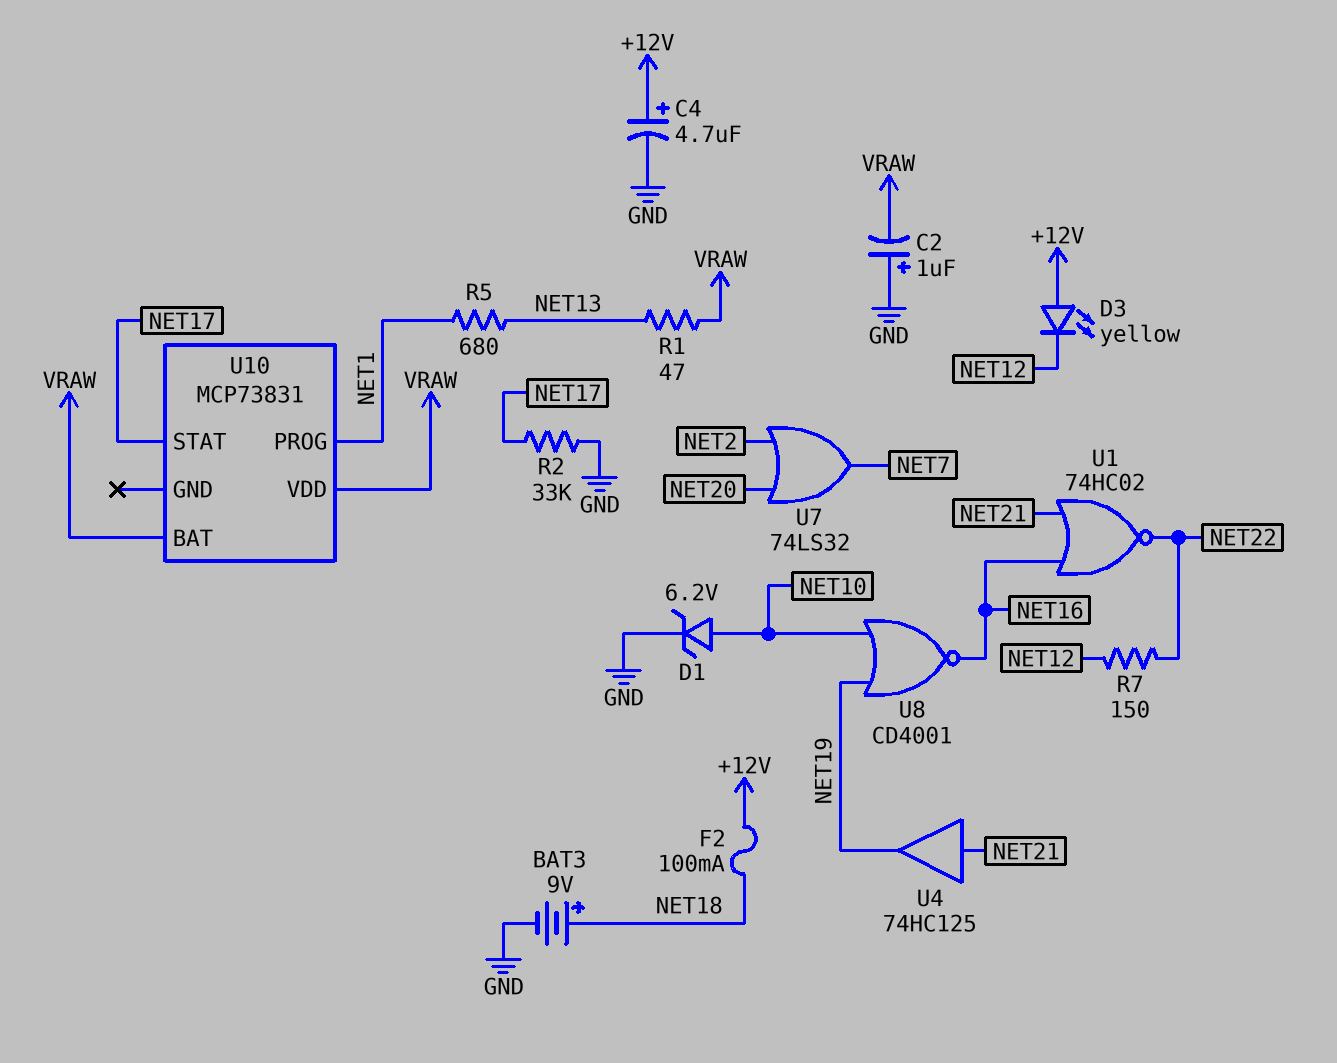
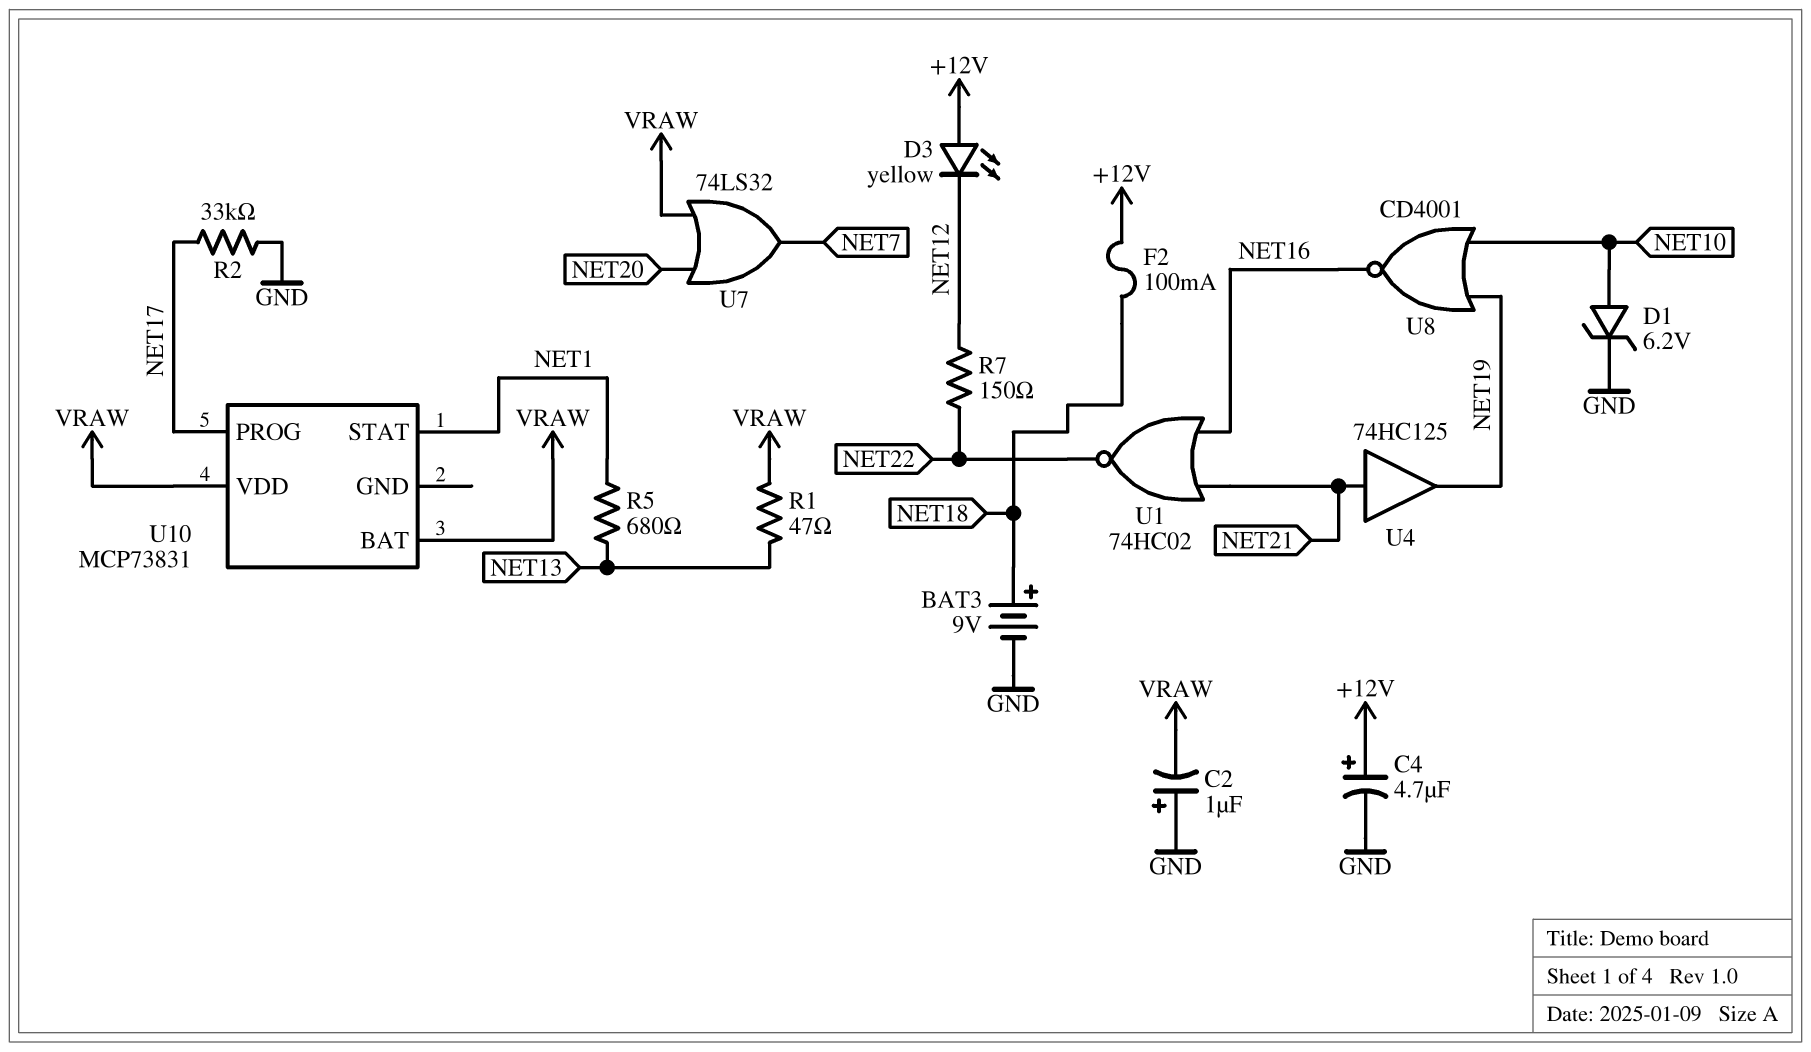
U7: OR 74LS32 (in NET2, in NET20, out NET7) -> OR 74LS32 (in NET20, in VRAW, out NET7)
U10 pin PROG: NET1 -> NET17
U10 pin STAT: NET17 -> NET1

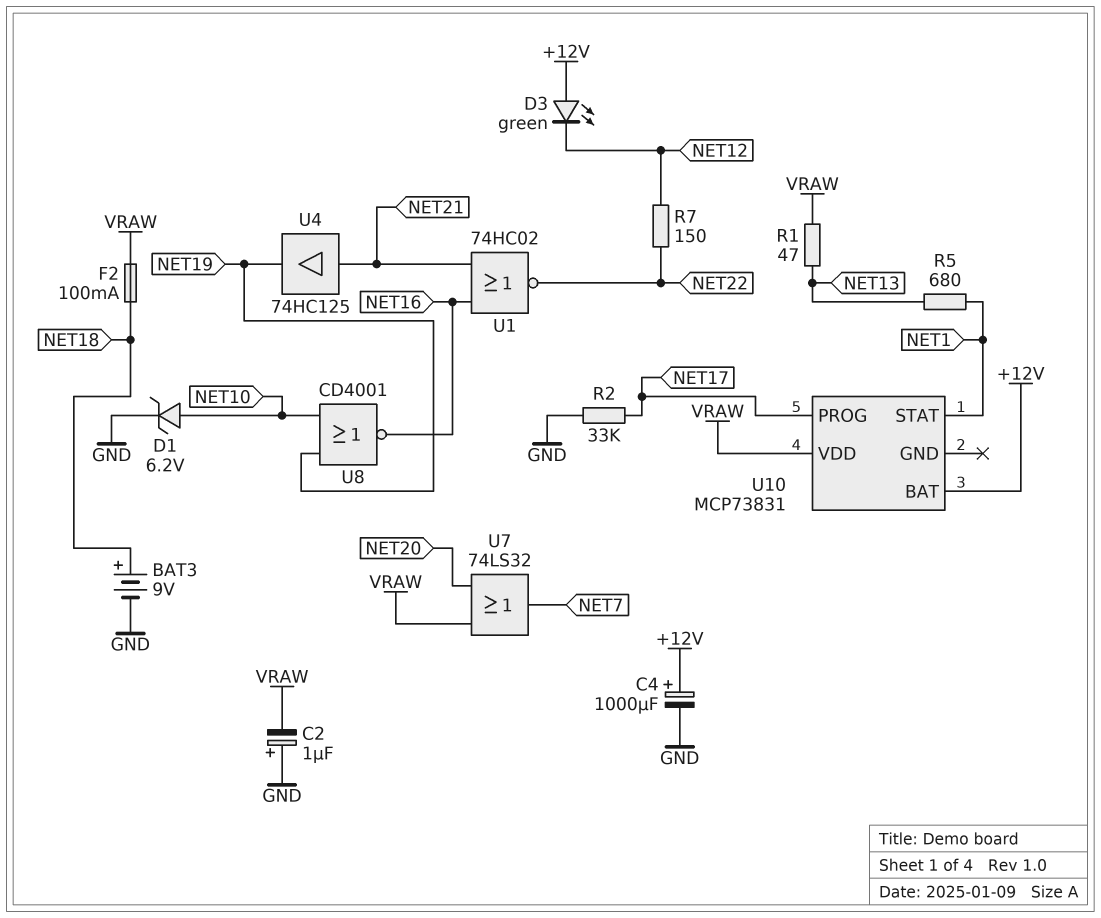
C4: 4.7uF (plus +12V, minus GND) -> 1000uF (plus +12V, minus GND)
D3: LED yellow (A +12V, K NET12) -> LED green (A +12V, K NET12)
F2: 100mA (+12V, NET18) -> 100mA (NET18, VRAW)
U10 pin BAT: VRAW -> +12V

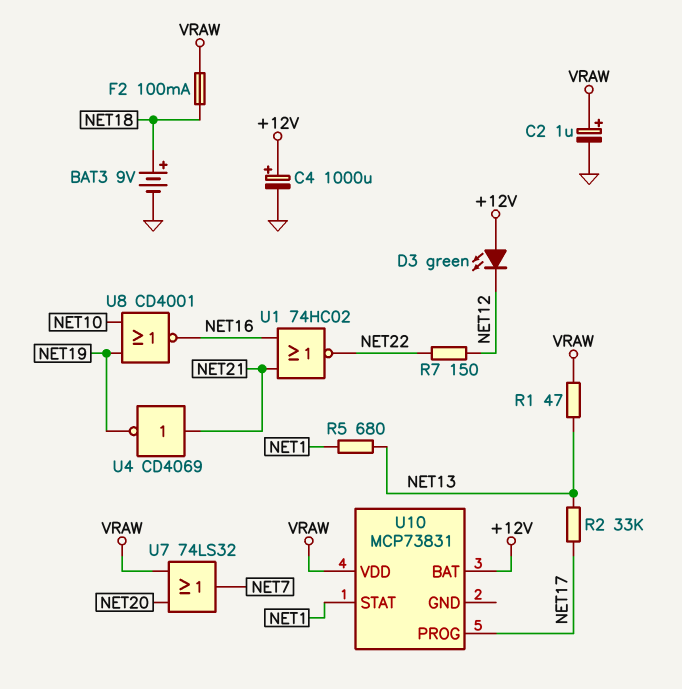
C2: 1uF (plus GND, minus VRAW) -> 1uF (plus VRAW, minus GND)
D1: zener 6.2V (A NET10, K GND) -> none
R2: 33k (GND, NET17) -> 33k (NET13, NET17)
U4: buffer 74HC125 (in NET21, out NET19) -> NOT CD4069 (in NET21, out NET19)

